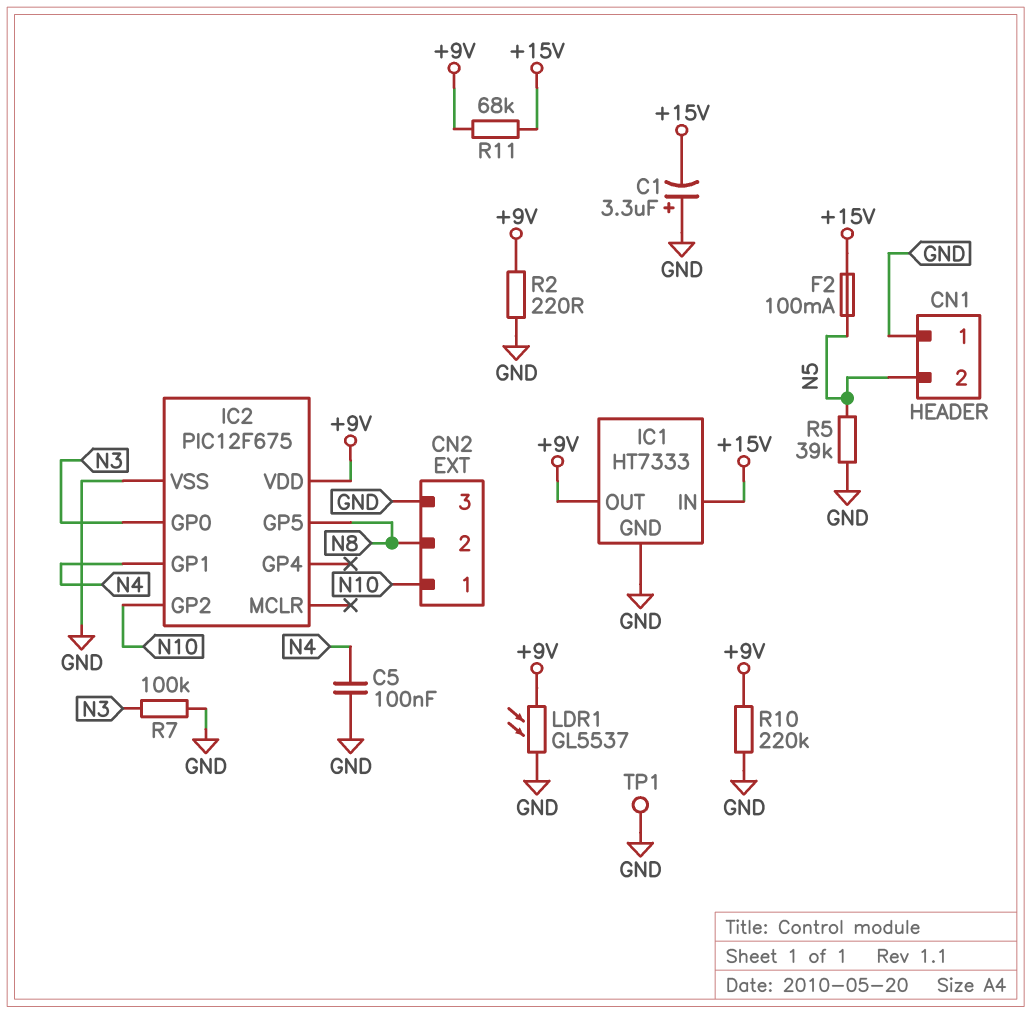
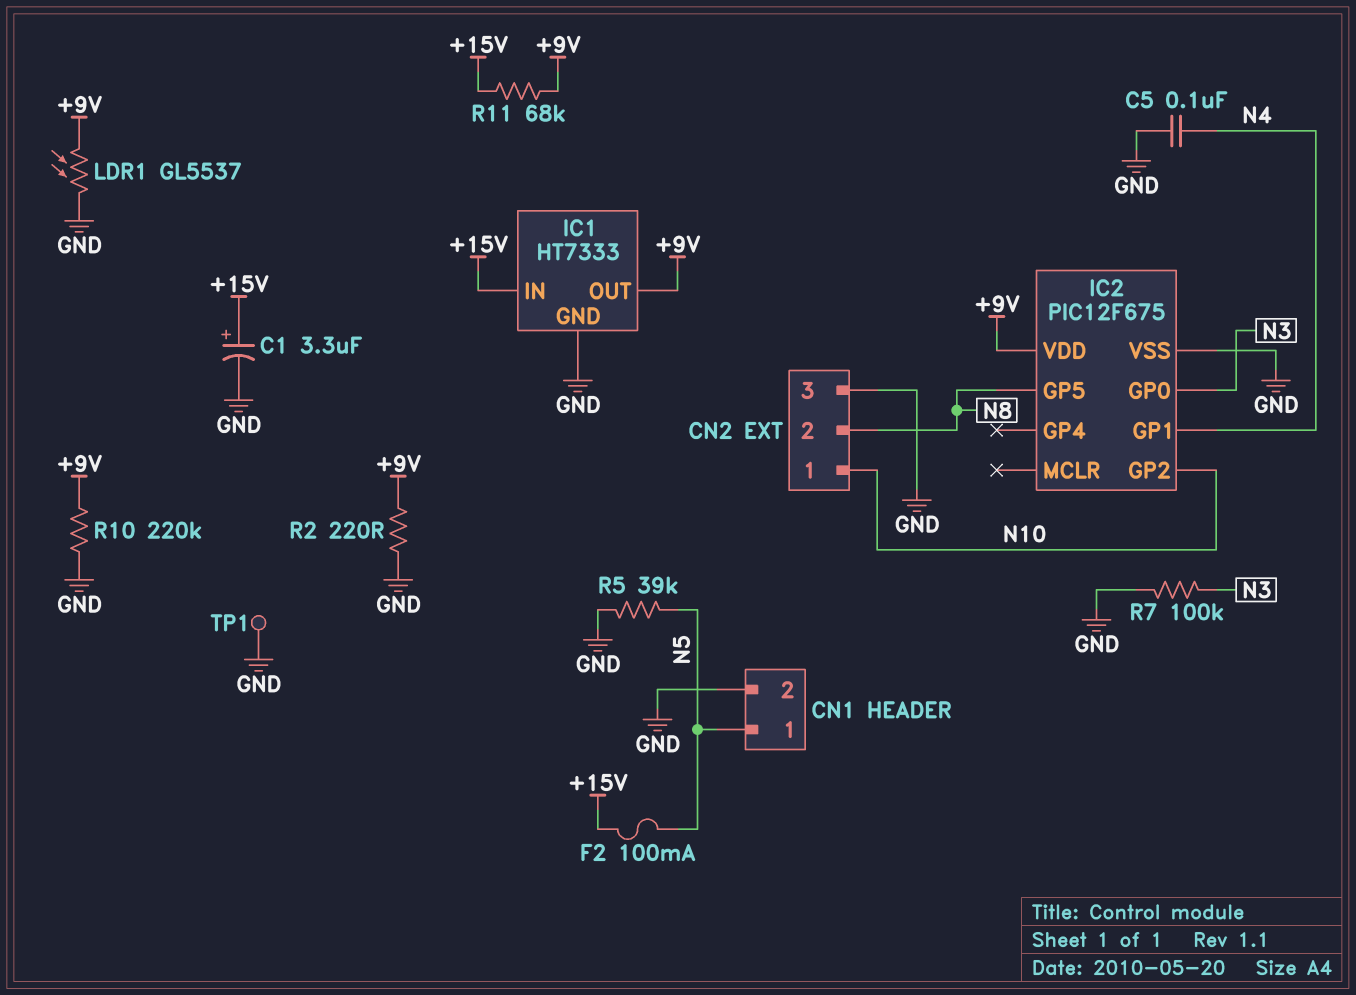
C1: 3.3uF (plus GND, minus +15V) -> 3.3uF (plus +15V, minus GND)
CN1 pin 1: GND -> N5
CN1 pin 2: N5 -> GND

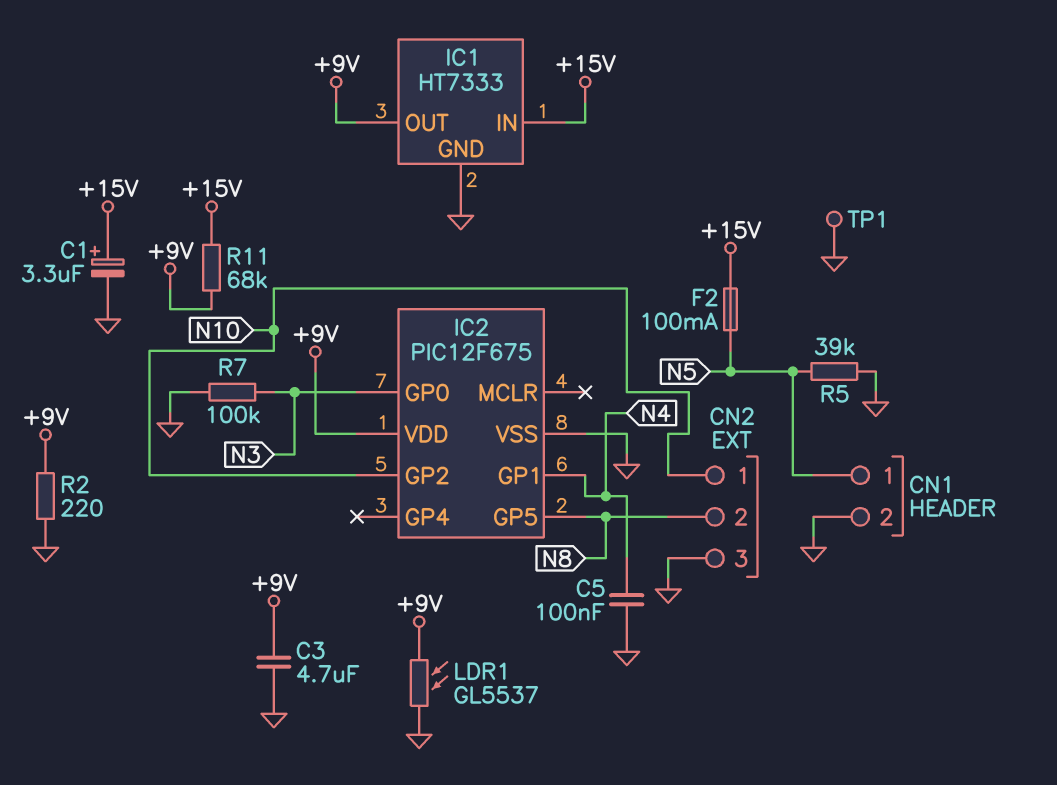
C3: none -> 4.7uF (+9V, GND)
R10: 220k (+9V, GND) -> none

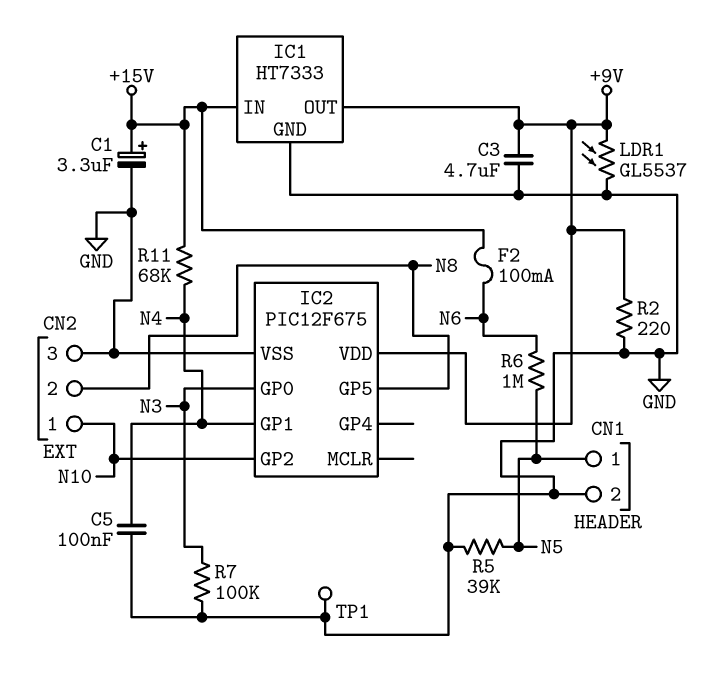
F2: 100mA (+15V, N5) -> 100mA (+15V, N6)
R6: none -> 1M (N5, N6)
R11: 68k (+9V, +15V) -> 68k (+15V, N4)

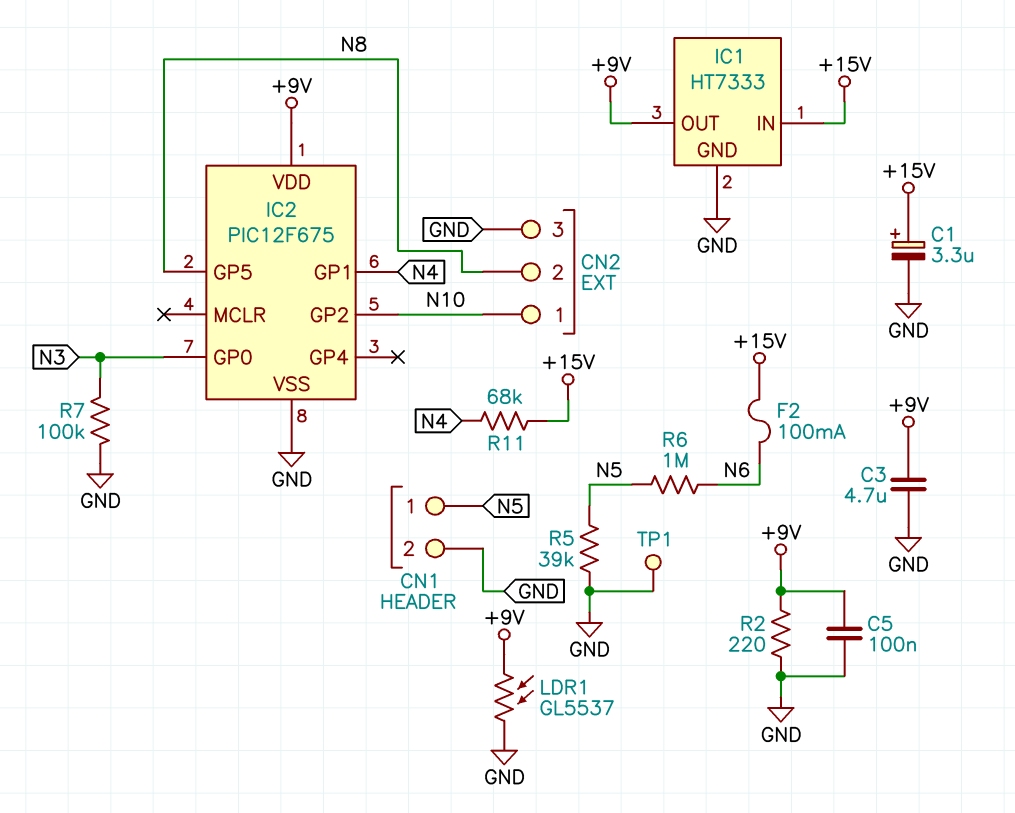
C5: 100nF (GND, N4) -> 100nF (+9V, GND)

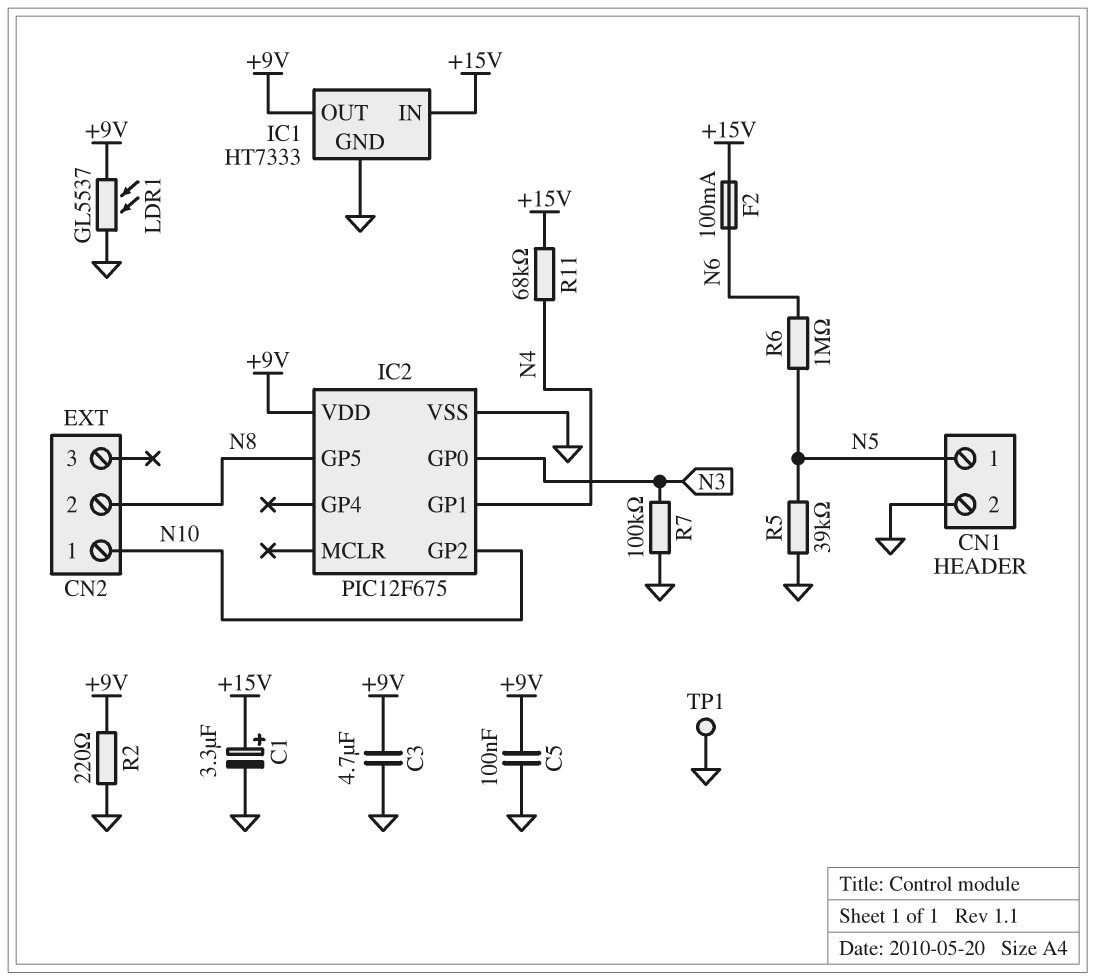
CN2 pin 3: GND -> none

